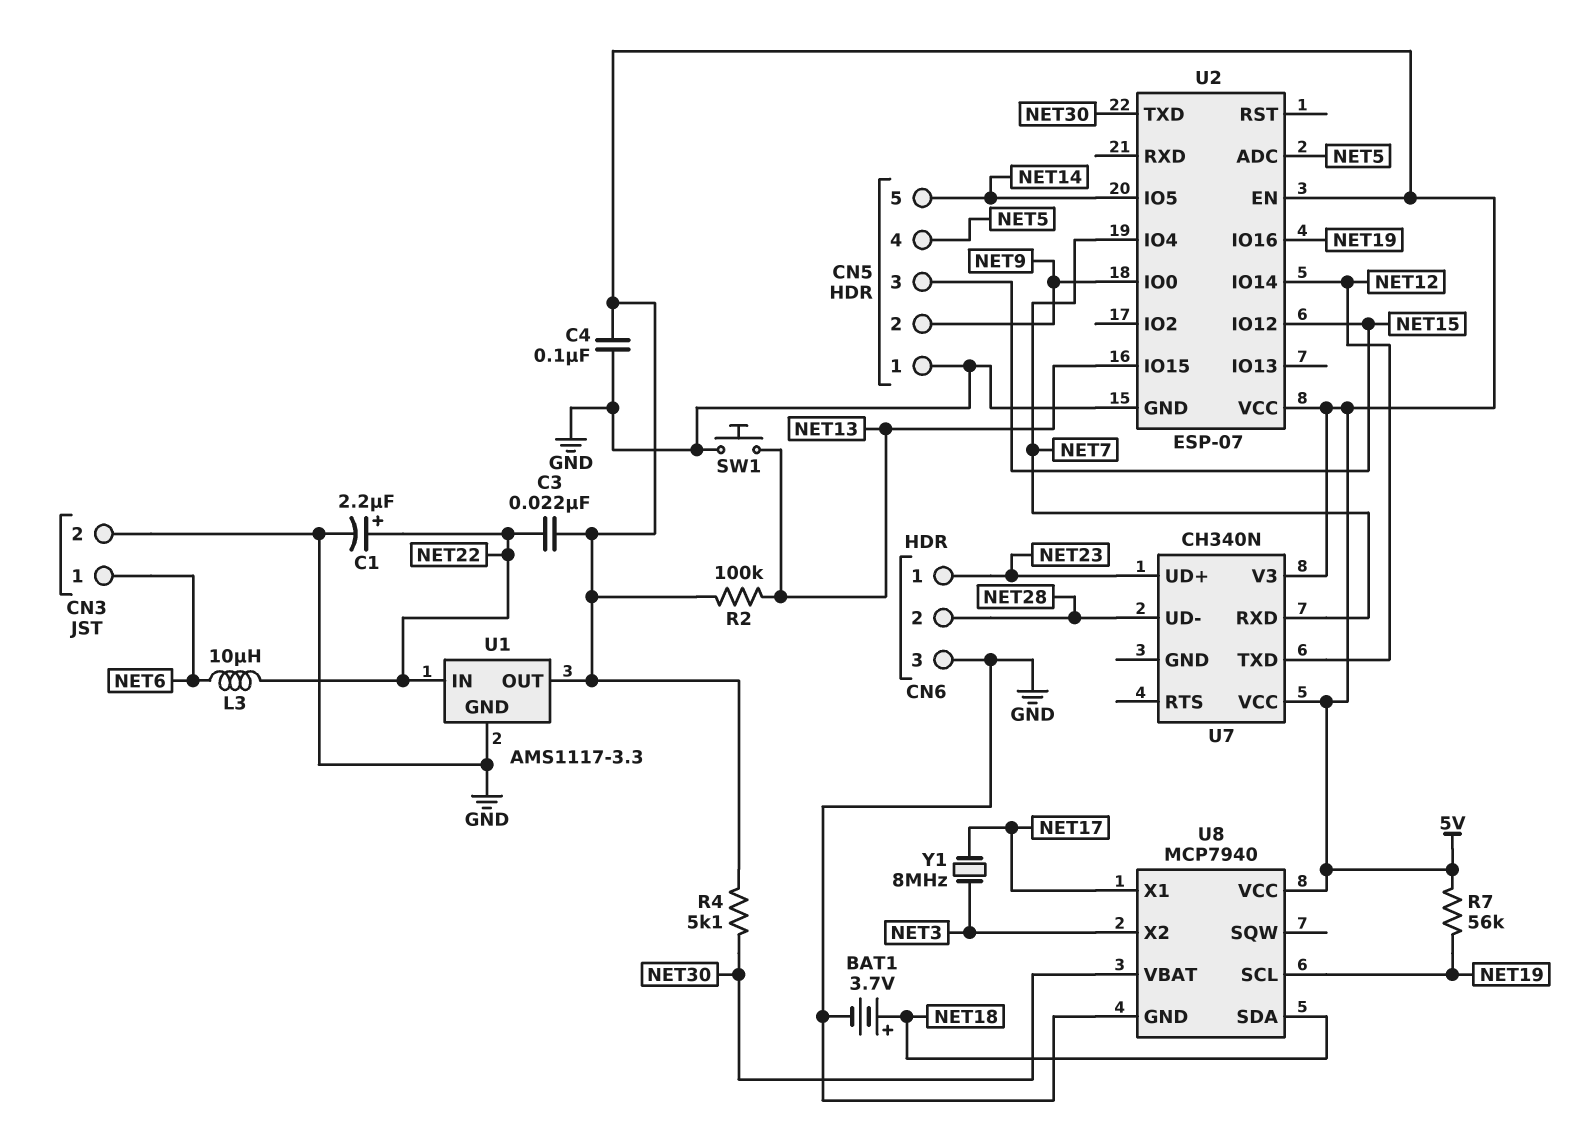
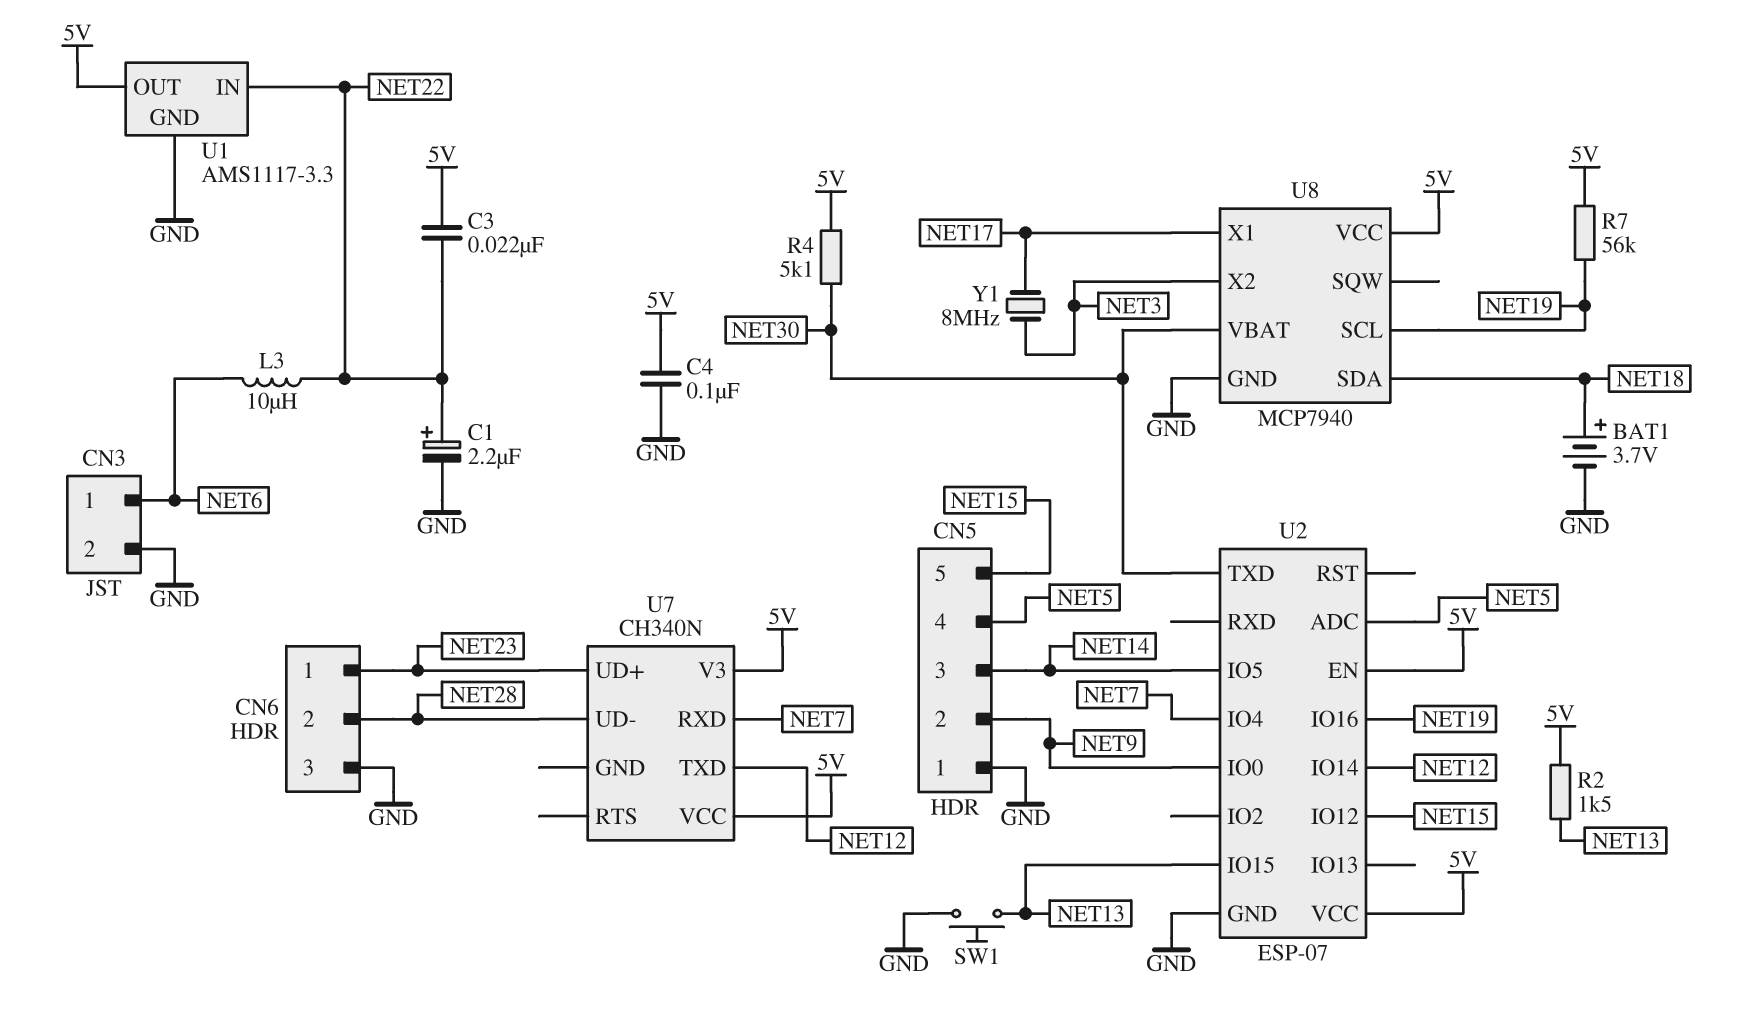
CN5 pin 3: NET15 -> NET14
CN5 pin 5: NET14 -> NET15
R2: 100k (5V, NET13) -> 1.5k (5V, NET13)

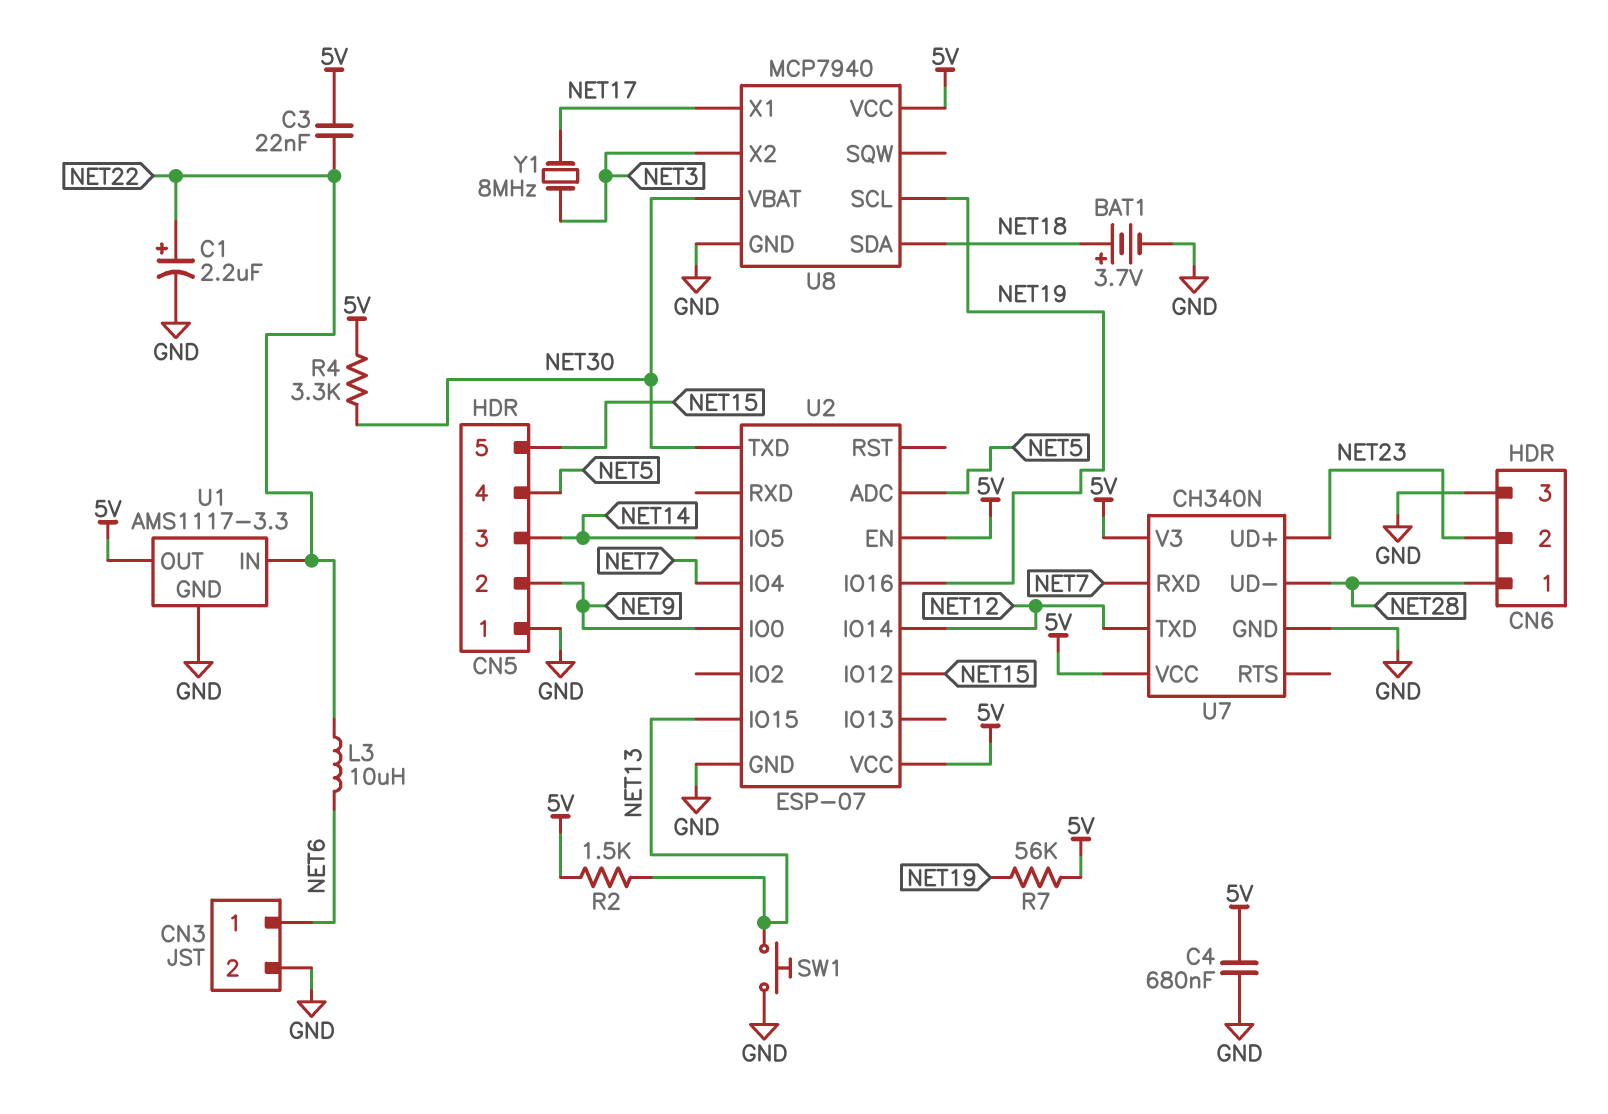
C4: 100nF (5V, GND) -> 680nF (5V, GND)
CN6 pin 1: NET23 -> NET28
CN6 pin 2: NET28 -> NET23
R4: 5.1k (5V, NET30) -> 3.3k (5V, NET30)
U7 pin GND: none -> GND

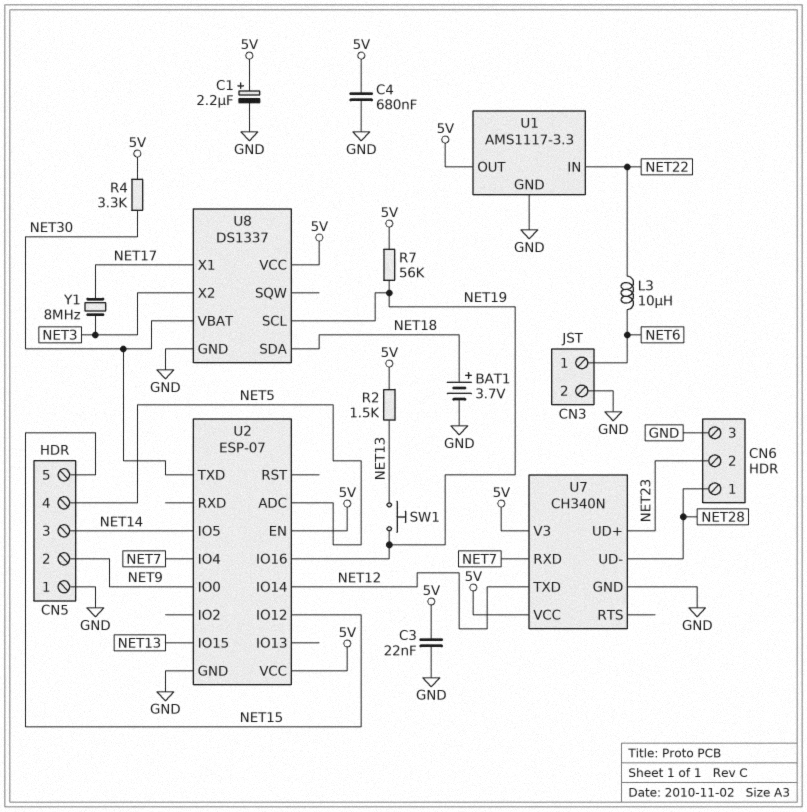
C1: 2.2uF (plus NET22, minus GND) -> 2.2uF (plus 5V, minus GND)
C3: 22nF (5V, NET22) -> 22nF (5V, GND)
SW1: button (GND, NET13) -> button (NET13, NET19)
U8: MCP7940 -> DS1337

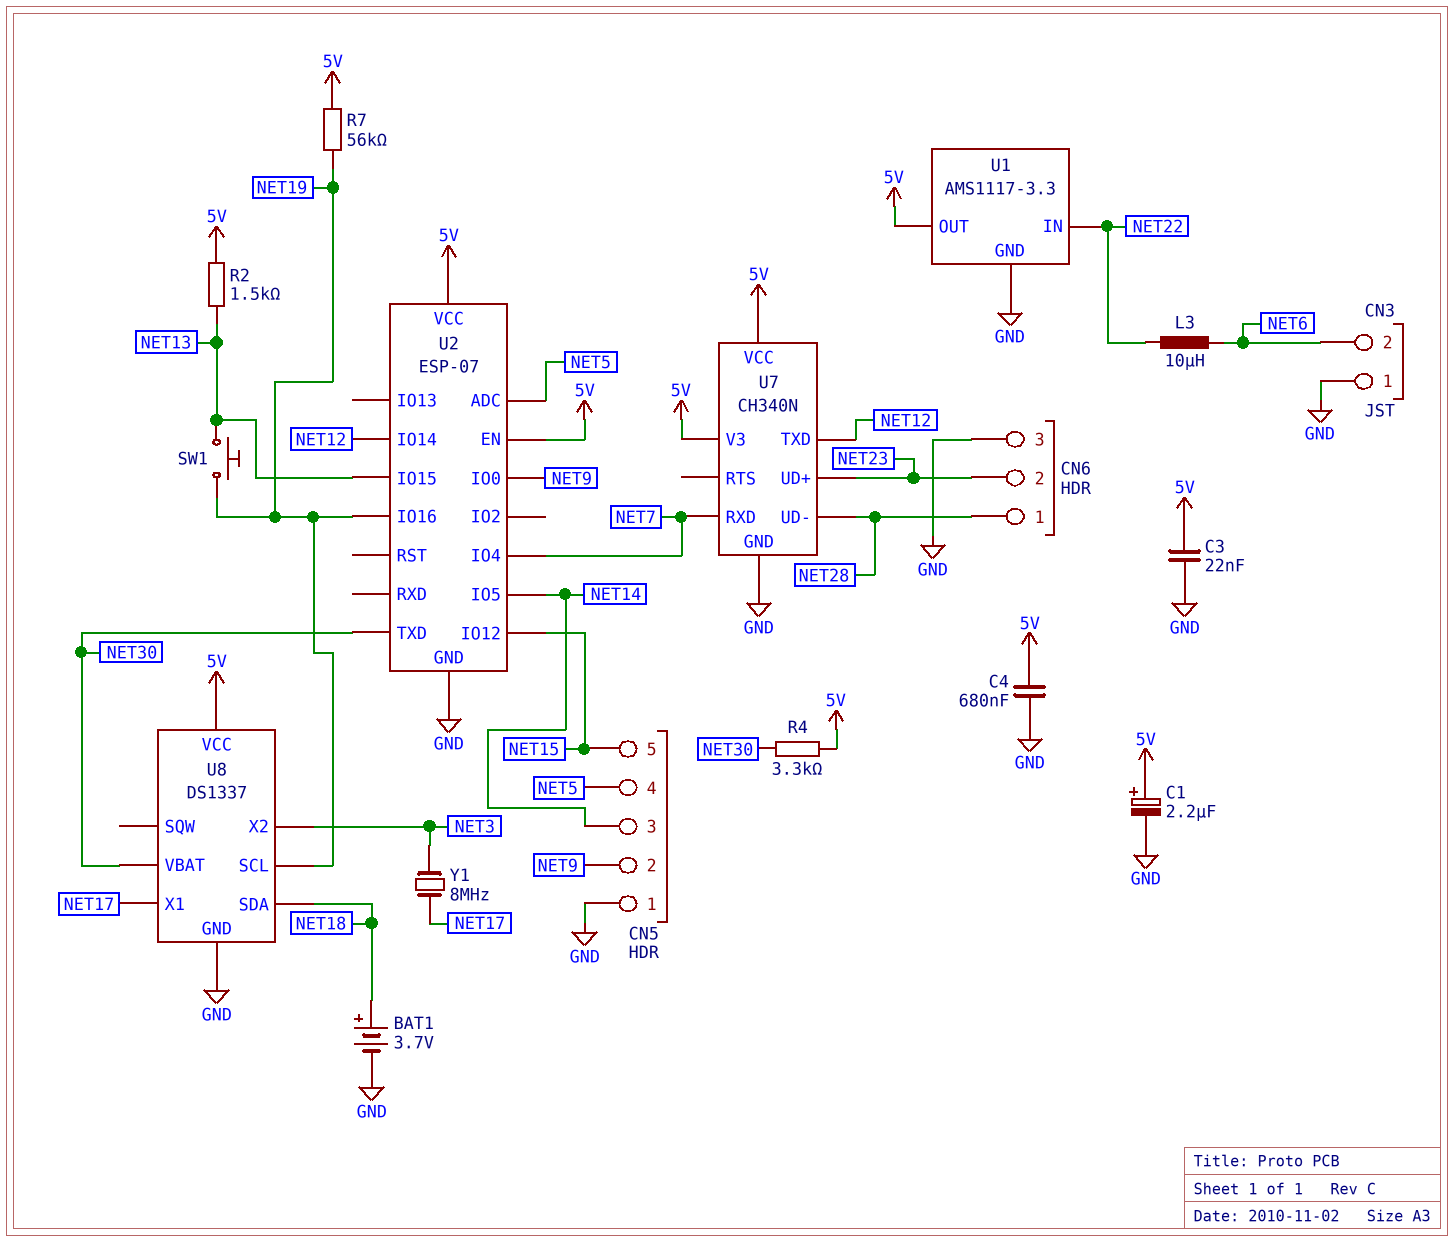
CN3 pin 1: NET6 -> GND
CN3 pin 2: GND -> NET6

